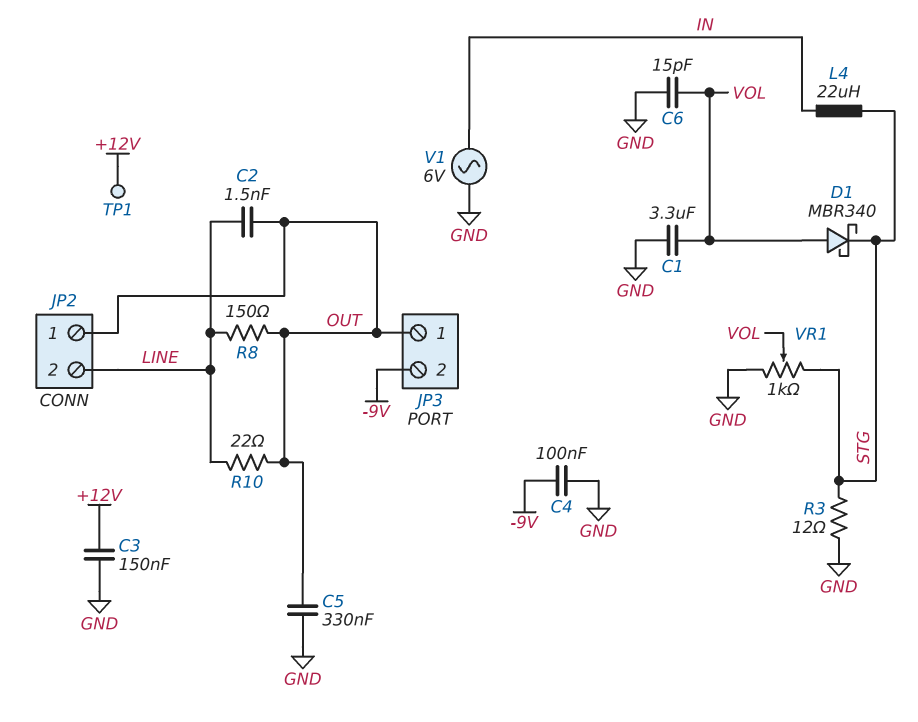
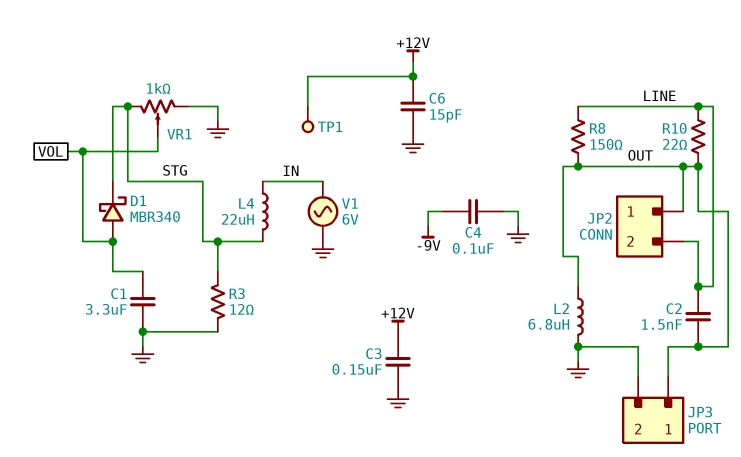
C5: 330nF (GND, OUT) -> none
C6: 15pF (GND, VOL) -> 15pF (+12V, GND)
JP3 pin 2: -9V -> GND
L2: none -> 6.8uH (GND, OUT)

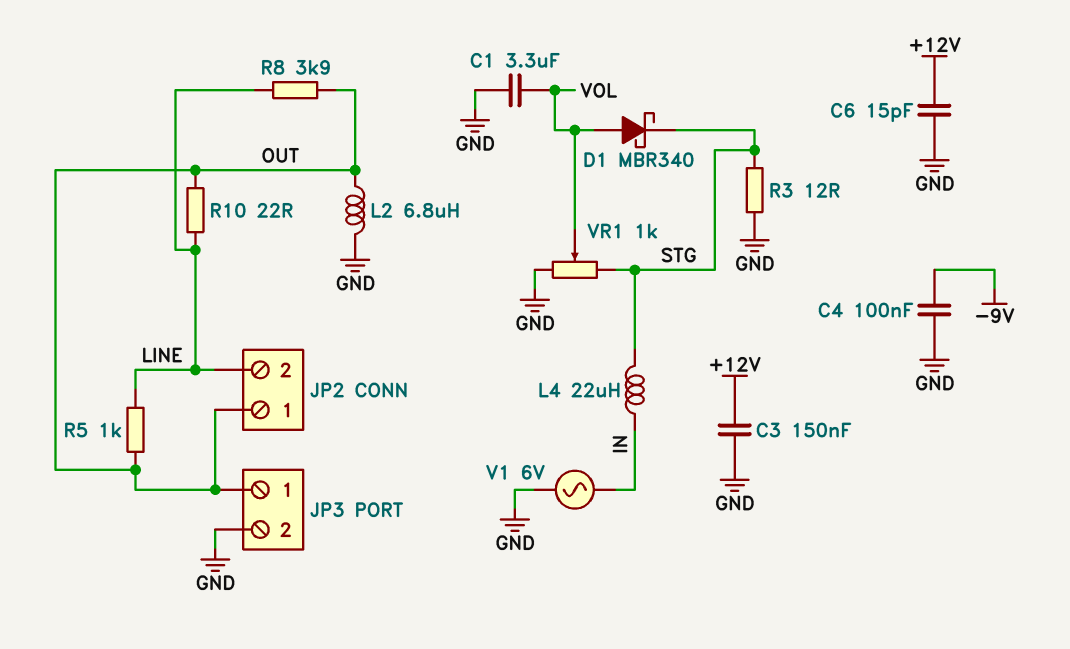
C2: 1.5nF (LINE, OUT) -> none
R5: none -> 1k (LINE, OUT)
R8: 150 (LINE, OUT) -> 3.9k (LINE, OUT)
TP1: test point (+12V) -> none

